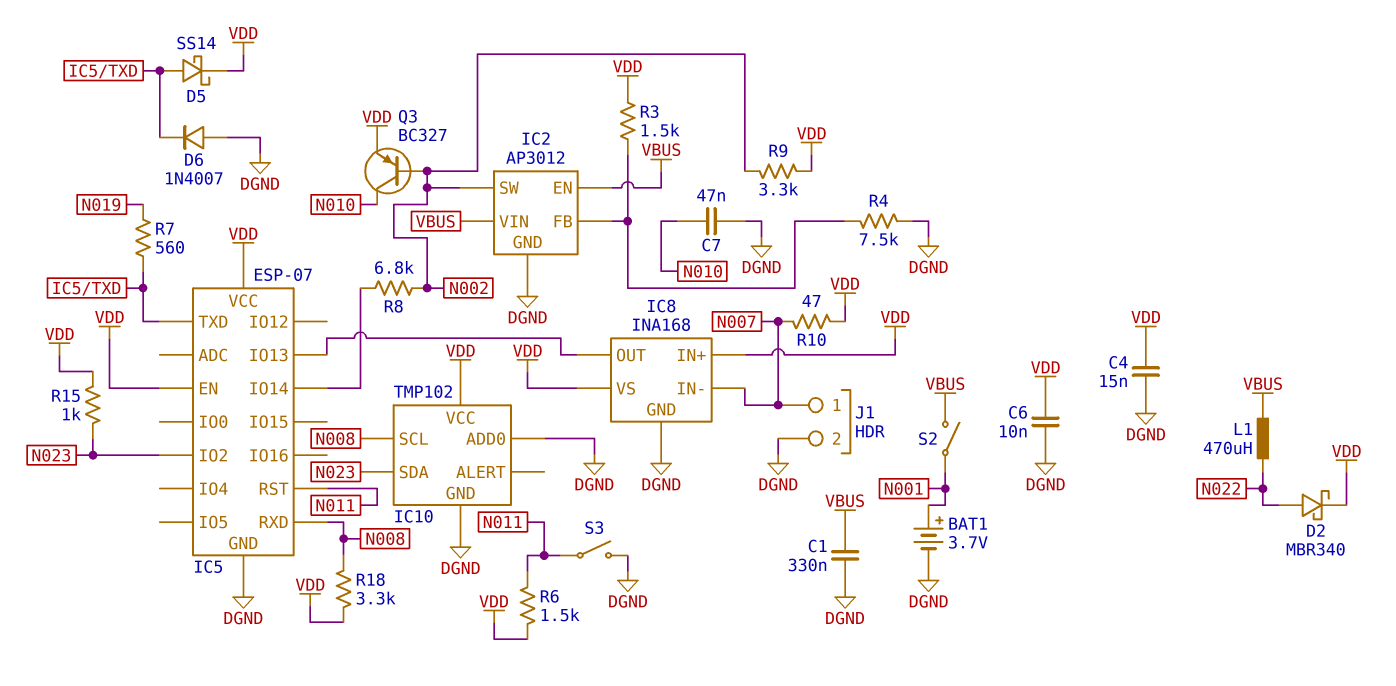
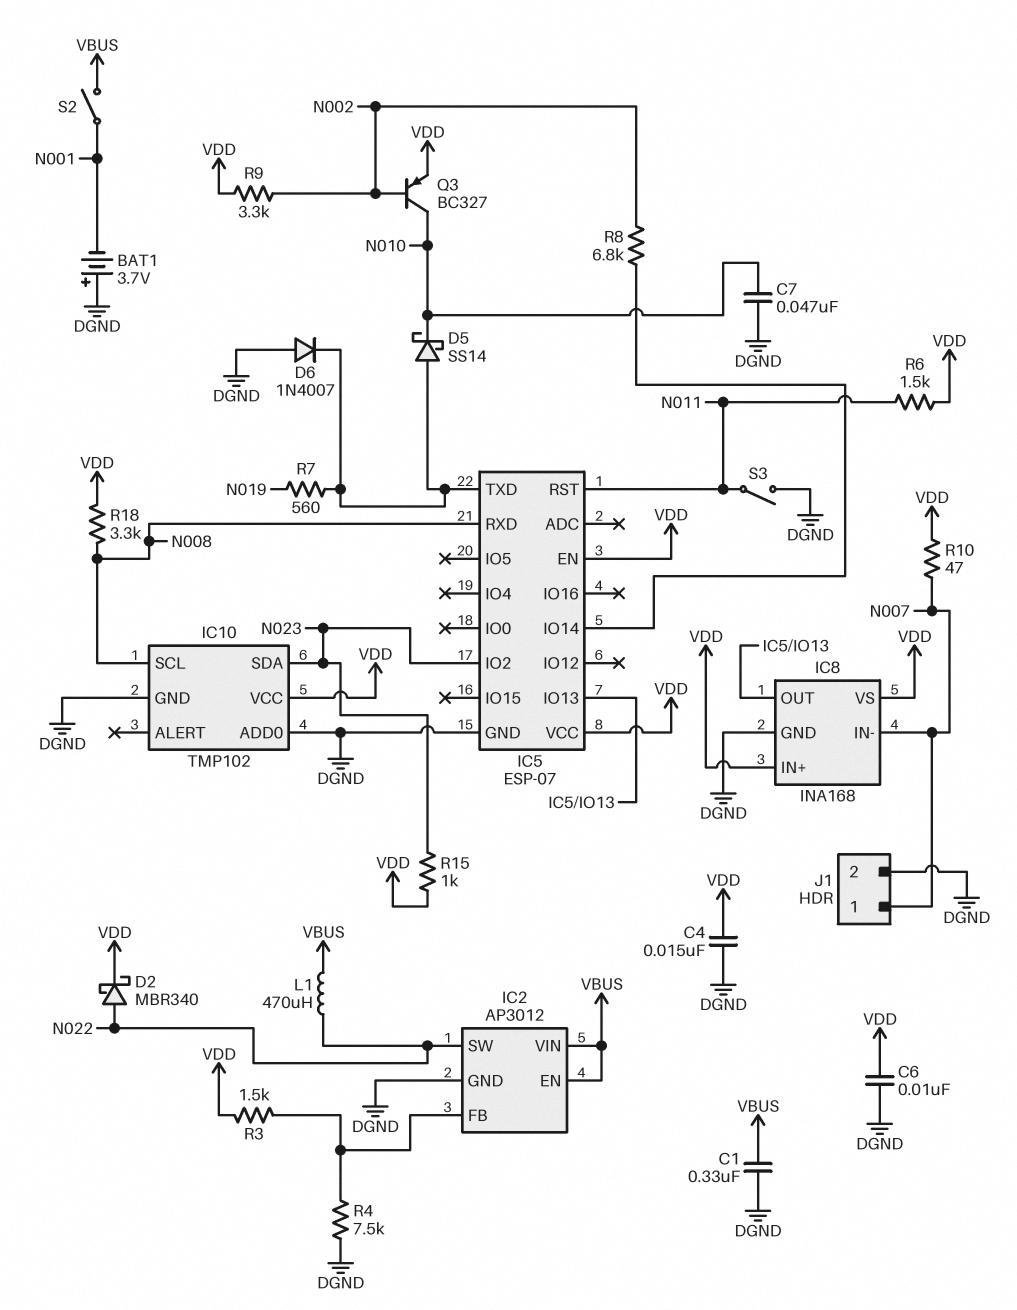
BAT1: 3.7V (plus N001, minus DGND) -> 3.7V (plus DGND, minus N001)
D5: schottky SS14 (A IC5/TXD, K VDD) -> schottky SS14 (A IC5/TXD, K N010)
IC2 pin SW: N002 -> N022

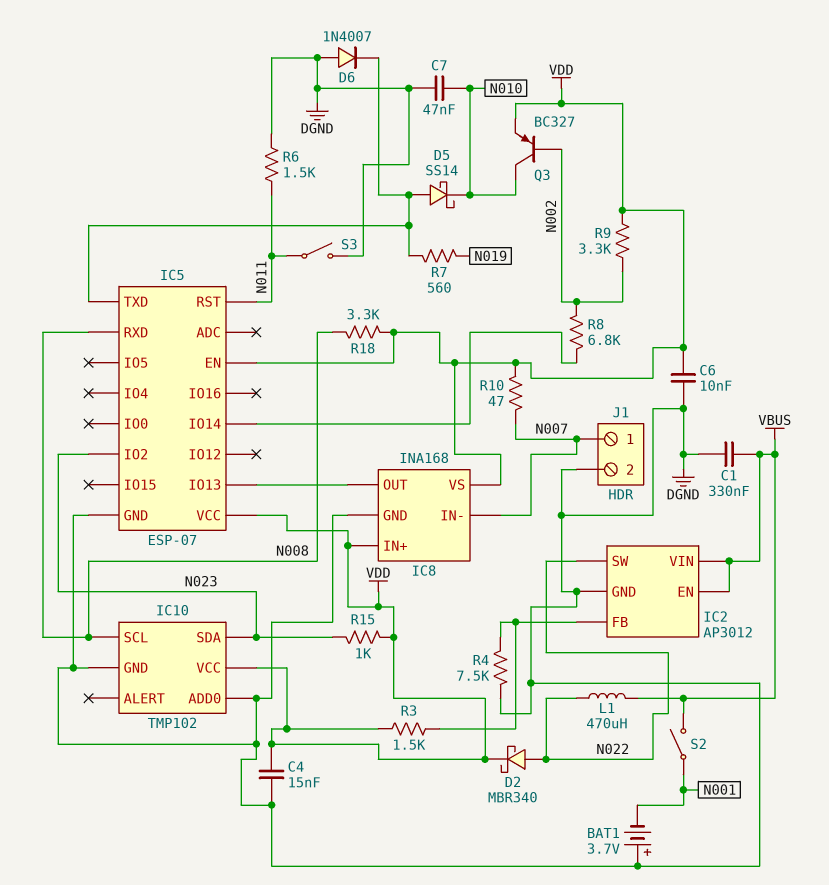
R6: 1.5k (N011, VDD) -> 1.5k (DGND, N011)

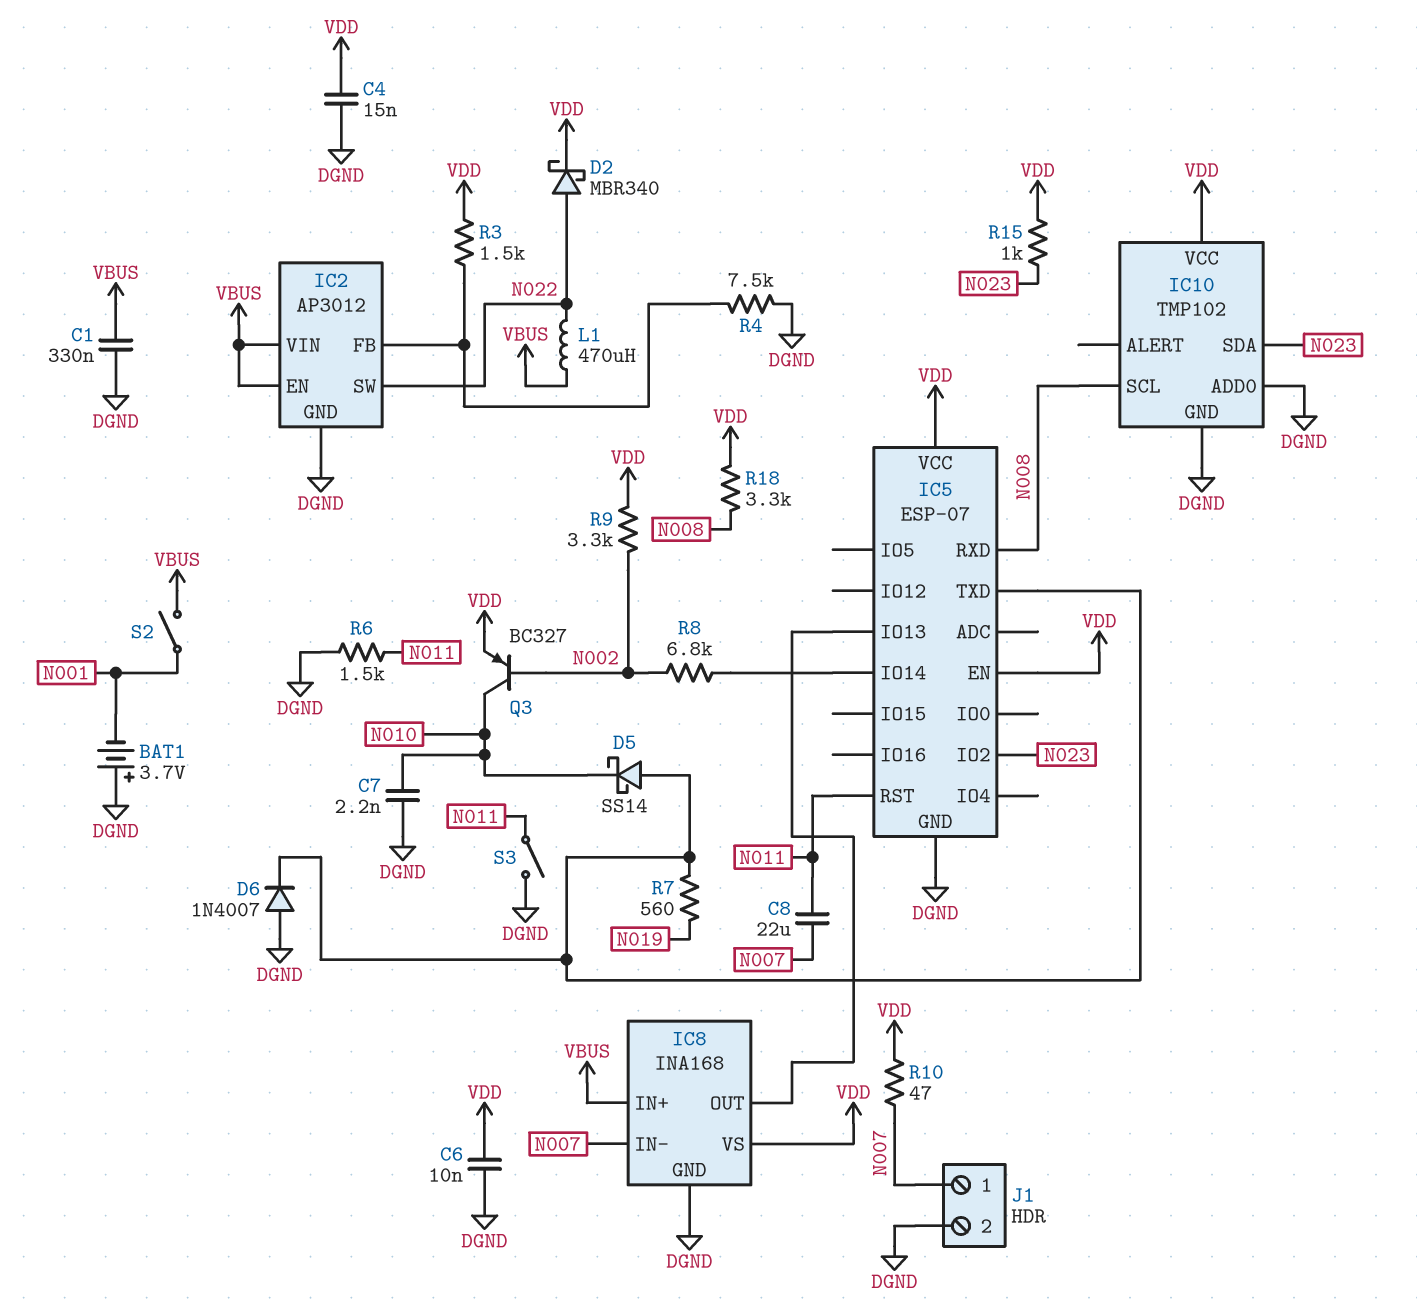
C7: 47nF (DGND, N010) -> 2.2nF (DGND, N010)
C8: none -> 22uF (N007, N011)
IC8 pin IN+: VDD -> VBUS

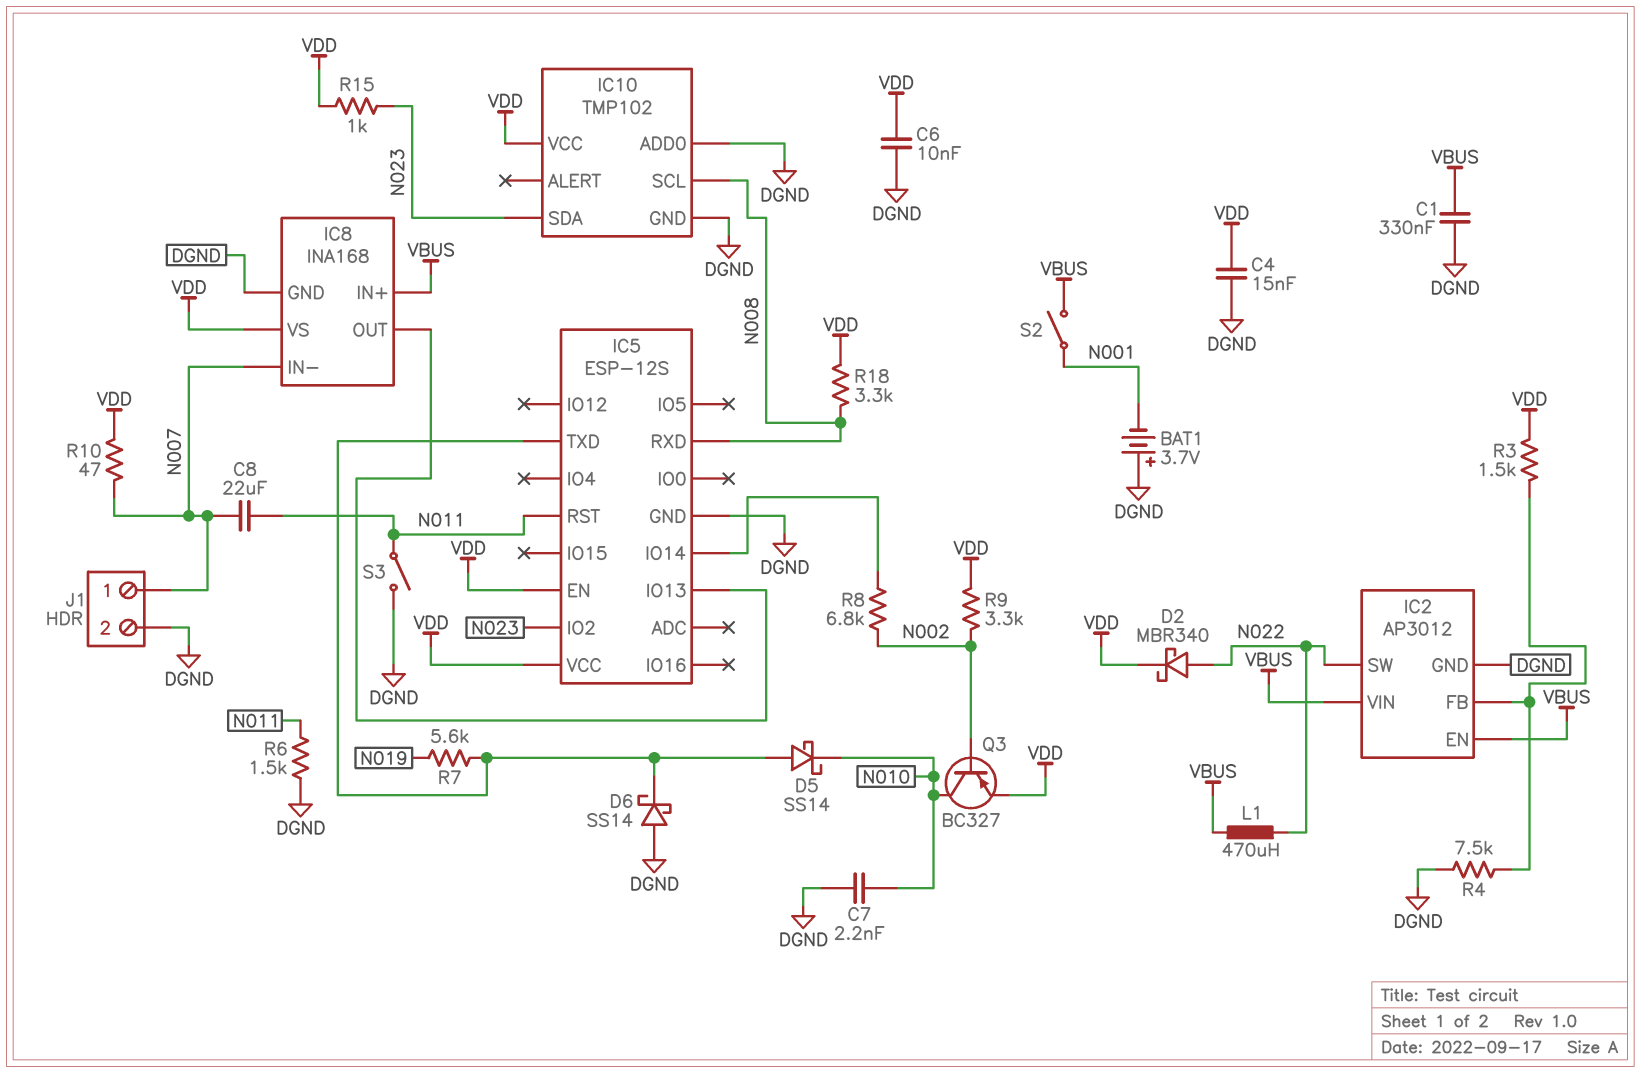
D6: diode 1N4007 (A DGND, K IC5/TXD) -> schottky SS14 (A DGND, K IC5/TXD)
IC5: ESP-07 -> ESP-12S
R7: 560 (IC5/TXD, N019) -> 5.6k (IC5/TXD, N019)

